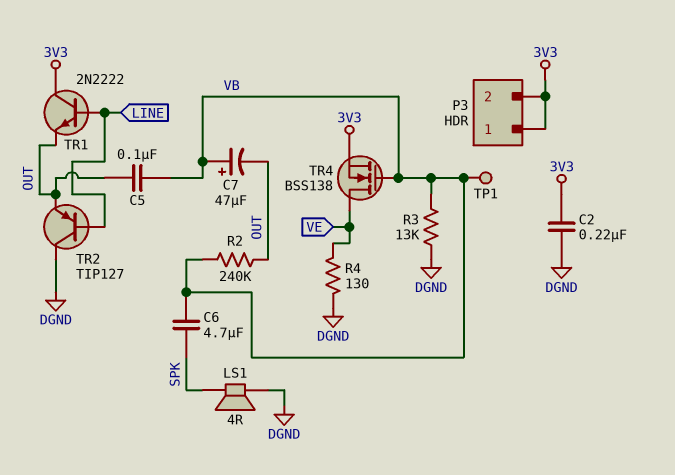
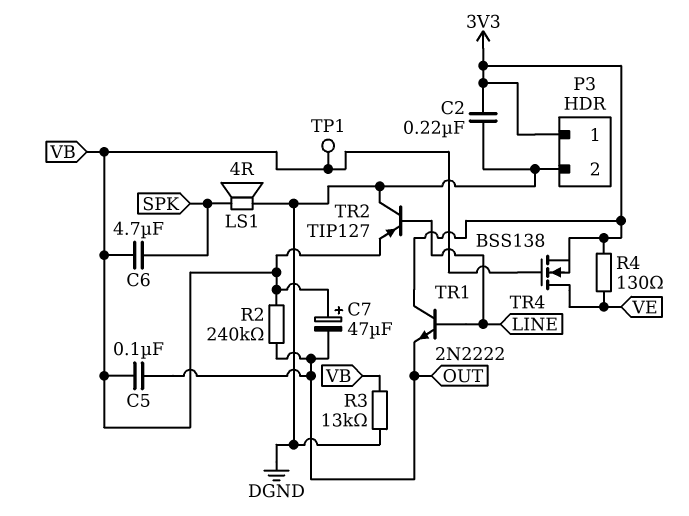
P3 pin 2: 3V3 -> DGND
R4: 130 (DGND, VE) -> 130 (3V3, VE)
TR2: PNP TIP127 (B LINE, C DGND, E OUT) -> PNP TIP127 (B LINE, C DGND, E VB)

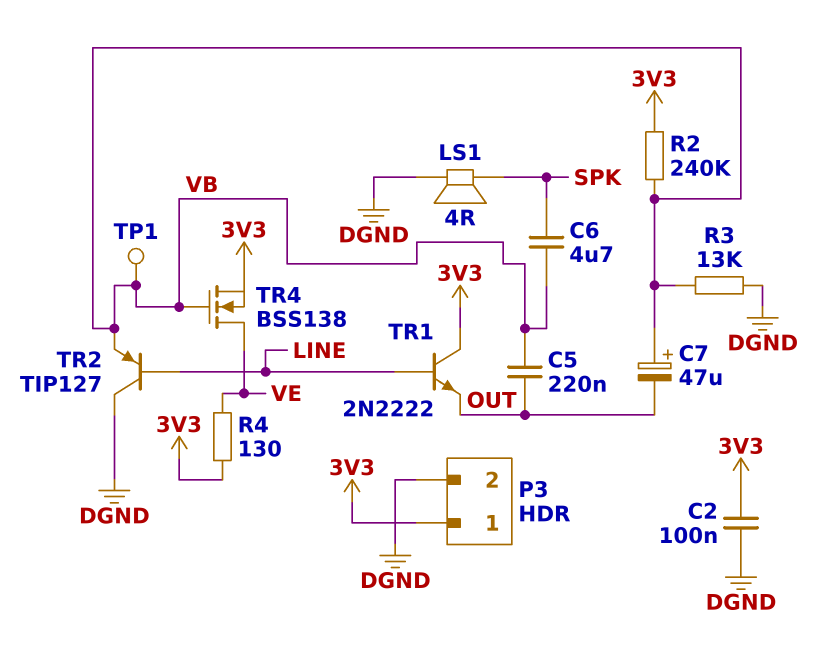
C2: 220nF (3V3, DGND) -> 100nF (3V3, DGND)
C5: 100nF (OUT, VB) -> 220nF (OUT, VB)
R2: 240k (OUT, VB) -> 240k (3V3, VB)

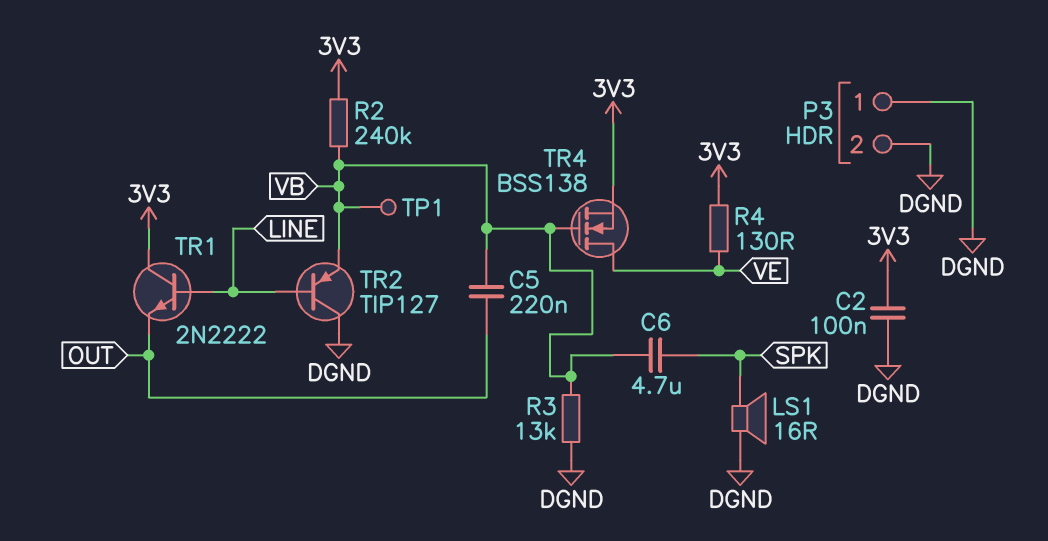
C7: 47uF (plus VB, minus OUT) -> none
LS1: speaker 4R (DGND, SPK) -> speaker 16R (DGND, SPK)
P3 pin 1: 3V3 -> DGND

